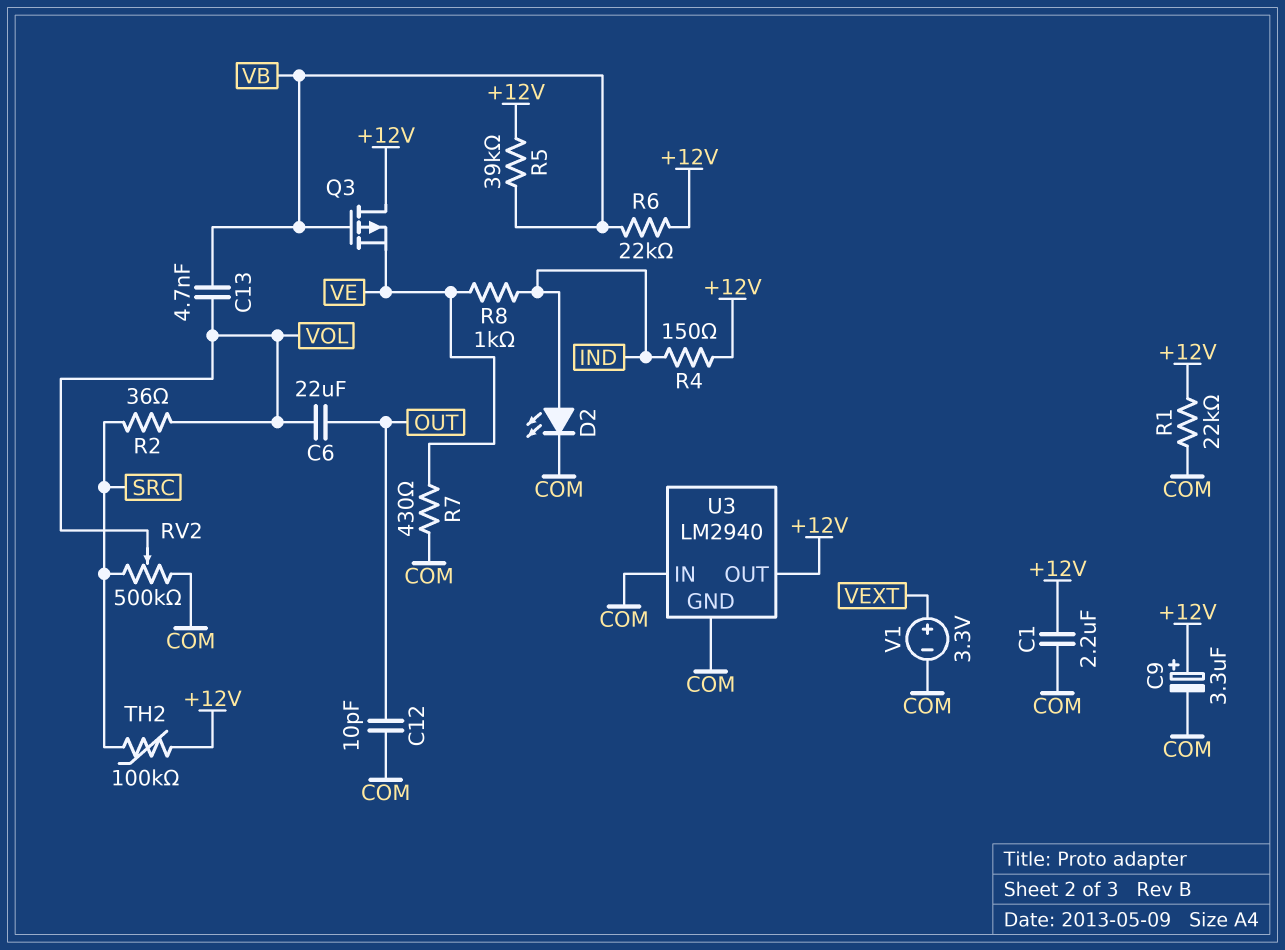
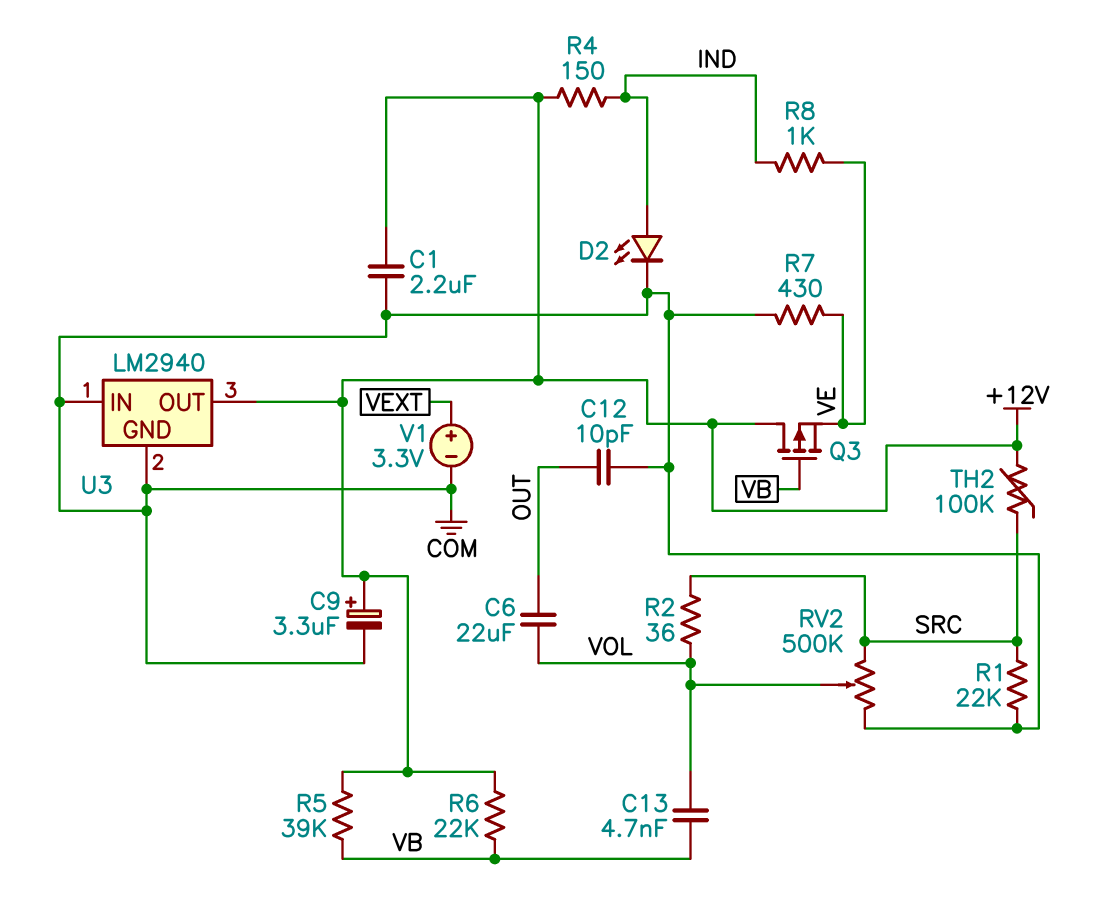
R1: 22k (+12V, COM) -> 22k (COM, SRC)

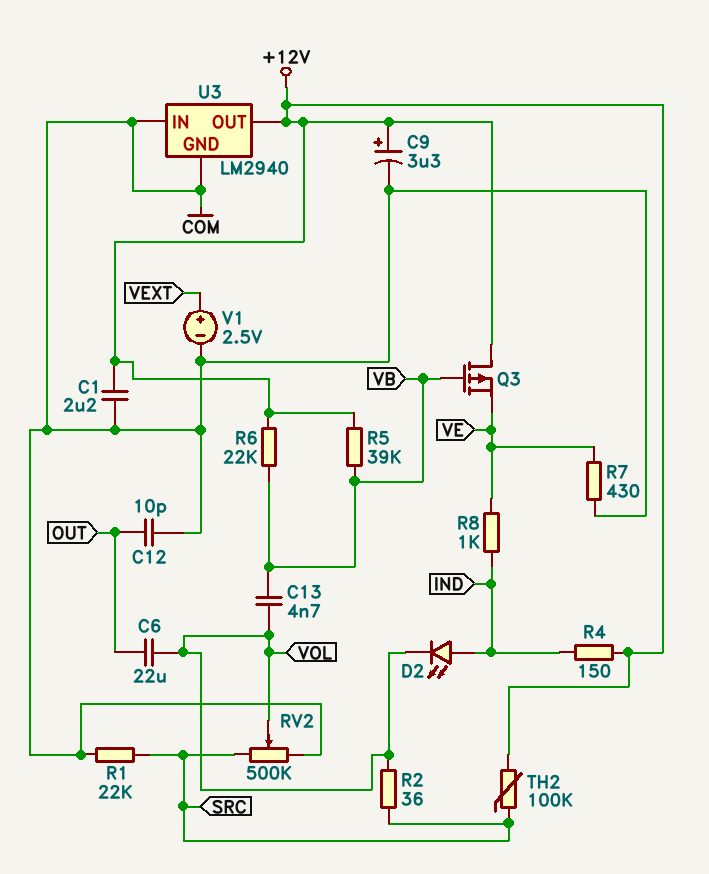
D2: LED (A IND, K COM) -> LED (A IND, K VOL)
V1: 3.3V (plus VEXT, minus COM) -> 2.5V (plus VEXT, minus COM)

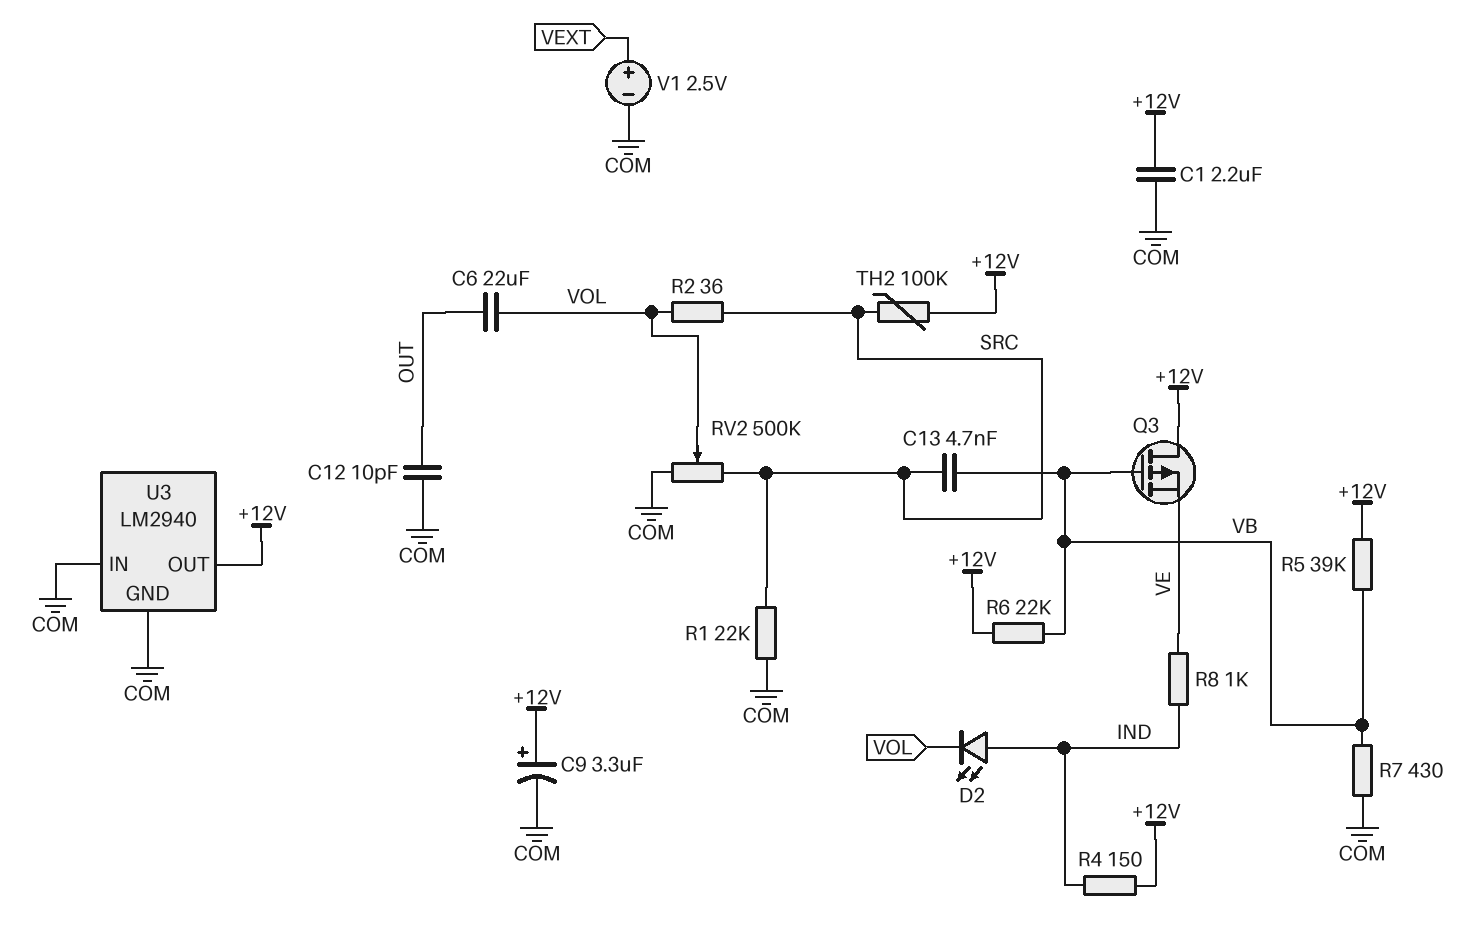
C13: 4.7nF (VB, VOL) -> 4.7nF (SRC, VB)
R7: 430 (COM, VE) -> 430 (COM, VB)

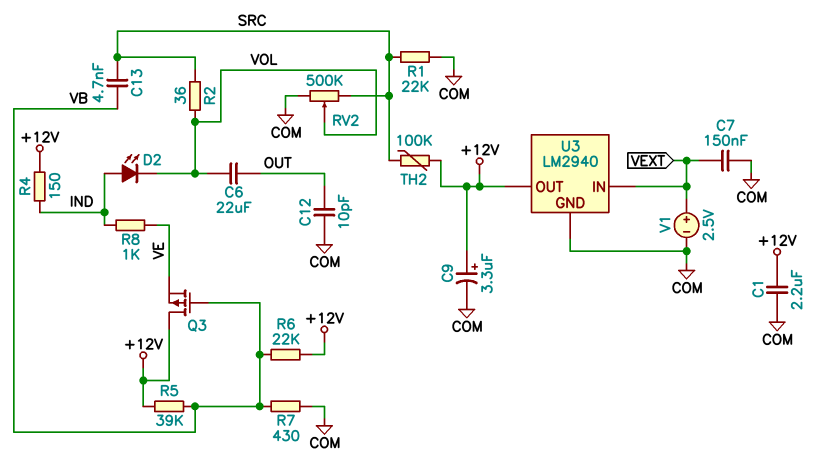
C7: none -> 150nF (COM, VEXT)
U3 pin IN: COM -> VEXT

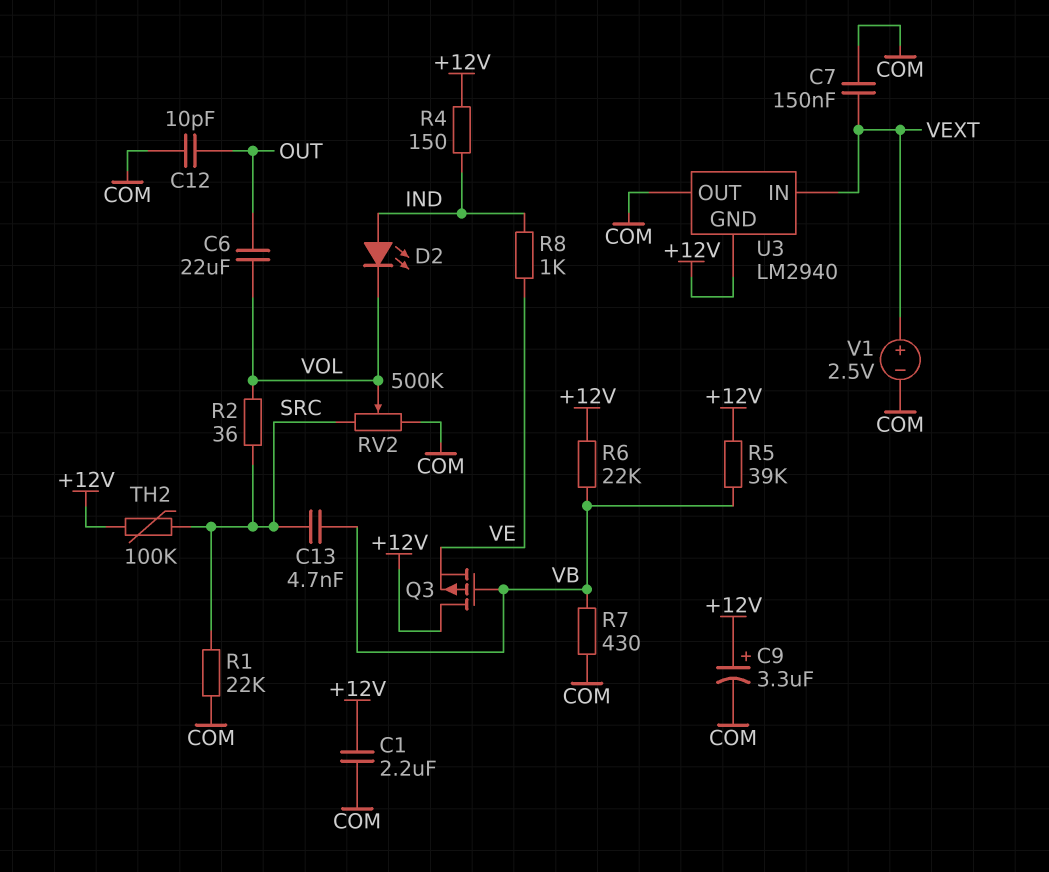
U3 pin GND: COM -> +12V
U3 pin OUT: +12V -> COM

